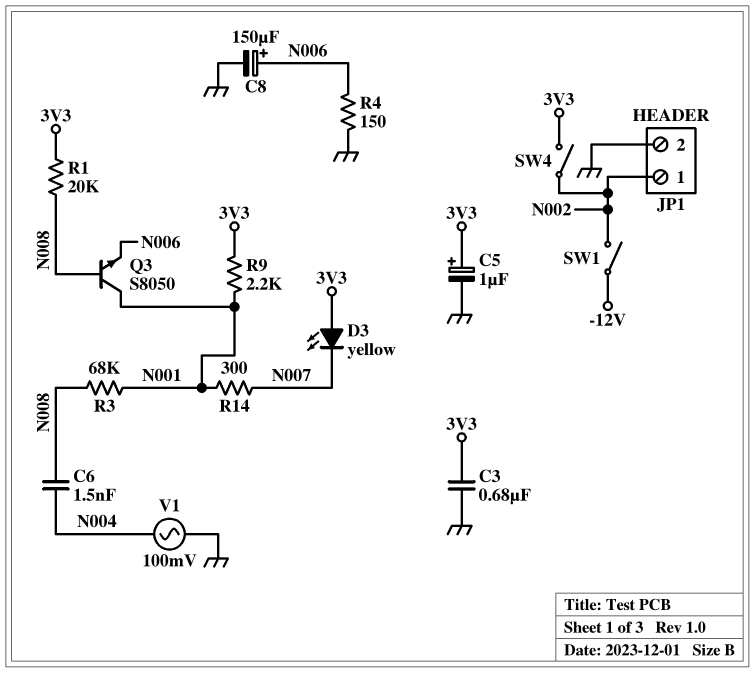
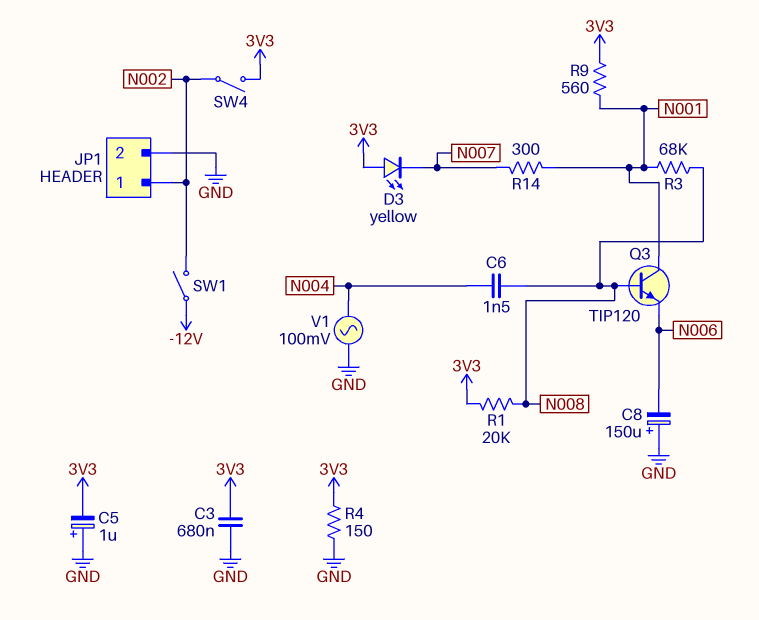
C5: 1uF (plus 3V3, minus GND) -> 1uF (plus GND, minus 3V3)
C8: 150uF (plus N006, minus GND) -> 150uF (plus GND, minus N006)
Q3: NPN S8050 (B N008, C N001, E N006) -> NPN TIP120 (B N008, C N001, E N006)
R4: 150 (GND, N006) -> 150 (3V3, GND)
R9: 2.2k (3V3, N001) -> 560 (3V3, N001)

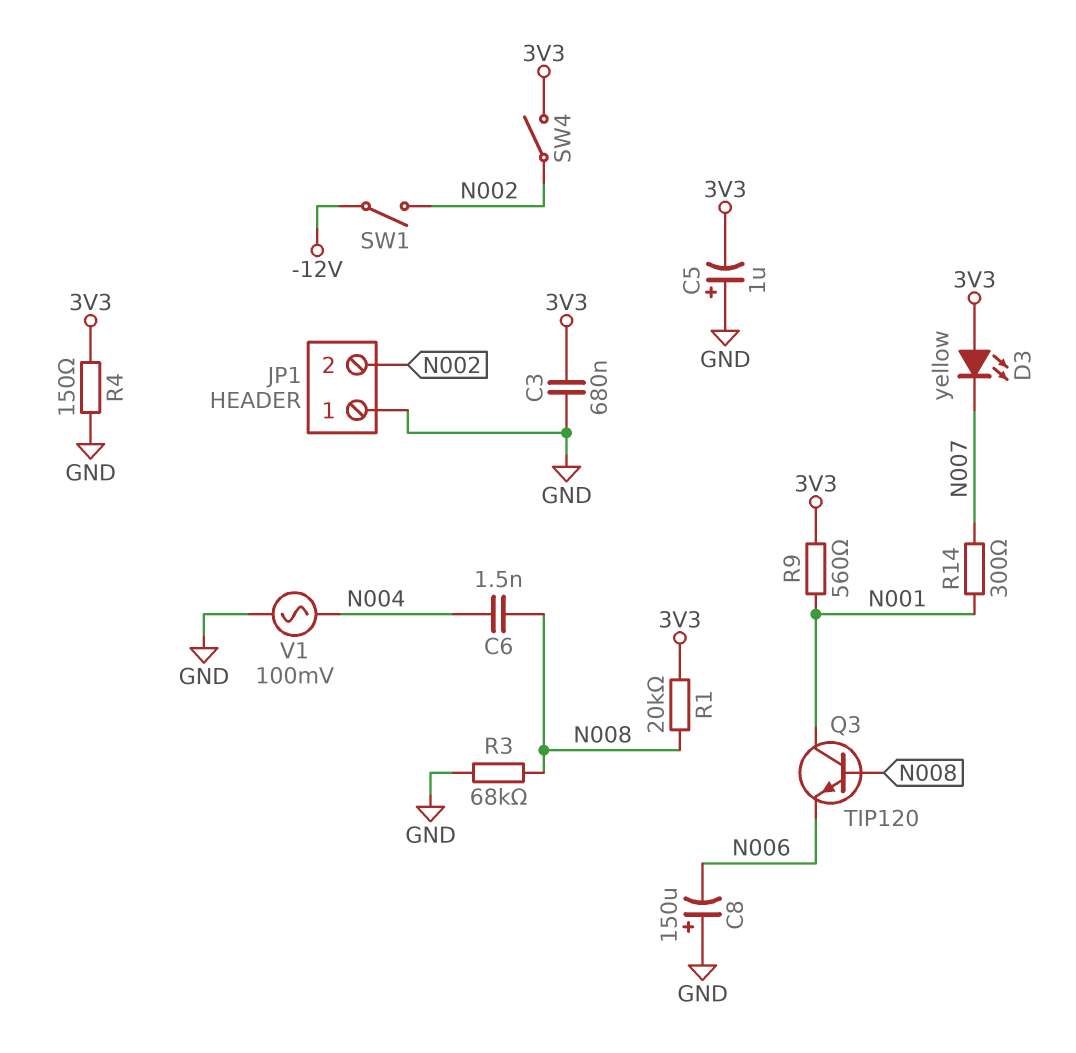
JP1 pin 1: N002 -> GND
JP1 pin 2: GND -> N002
R3: 68k (N001, N008) -> 68k (GND, N008)

